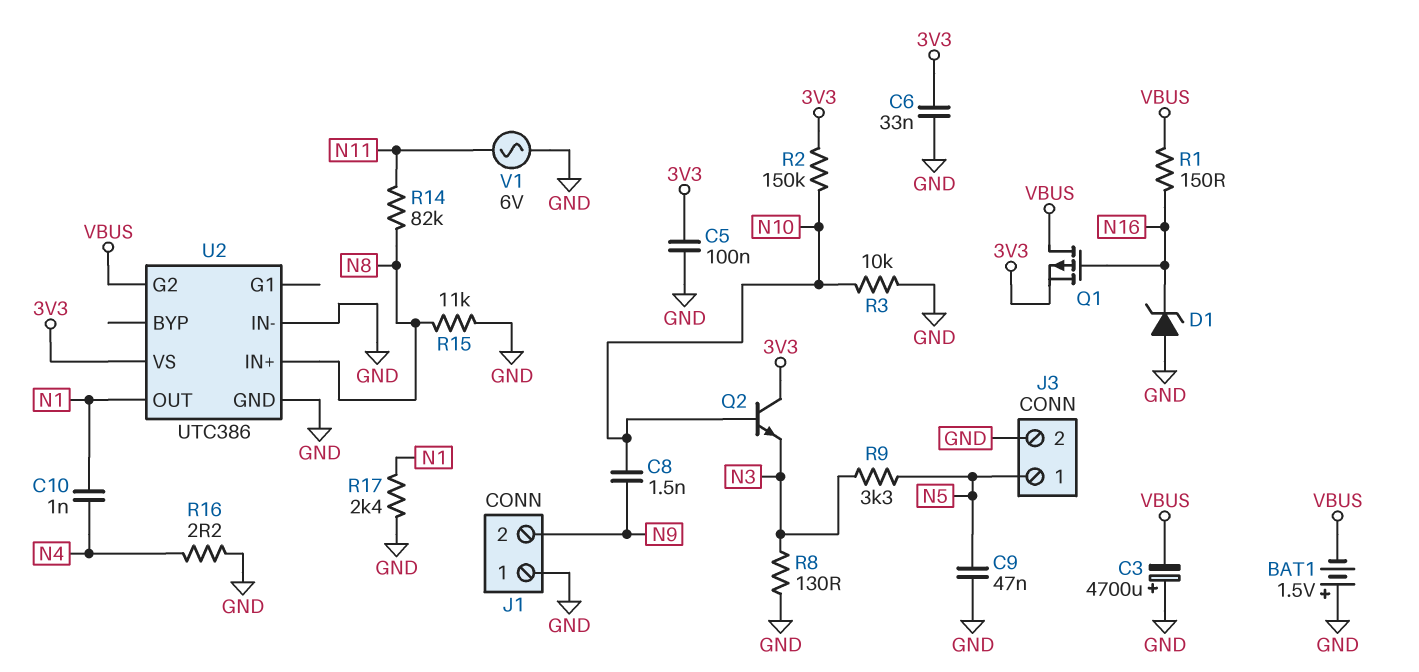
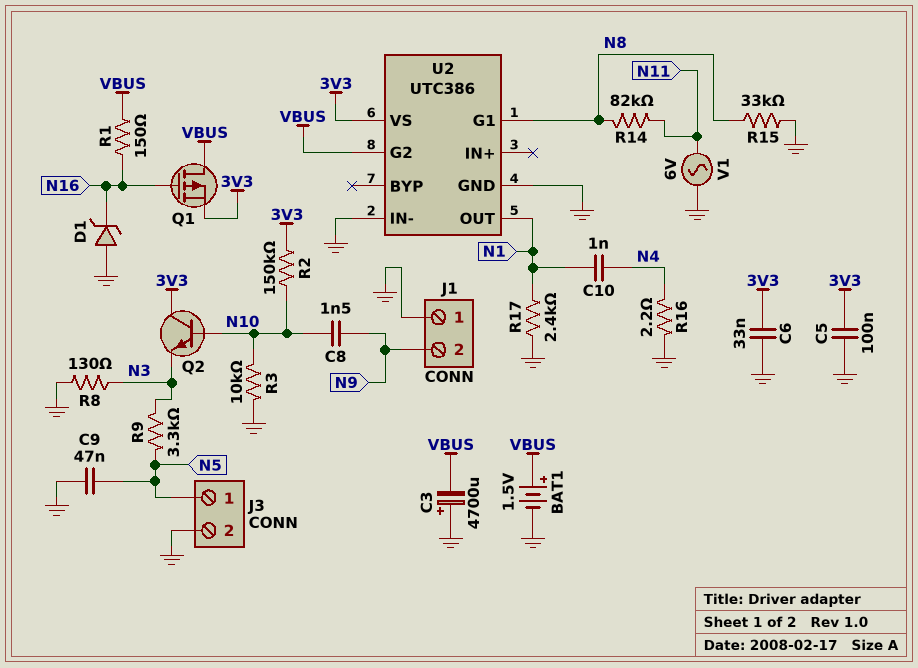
BAT1: 1.5V (plus GND, minus VBUS) -> 1.5V (plus VBUS, minus GND)
R15: 11k (GND, N8) -> 33k (GND, N8)
U2 pin G1: none -> N8
U2 pin IN+: N8 -> none

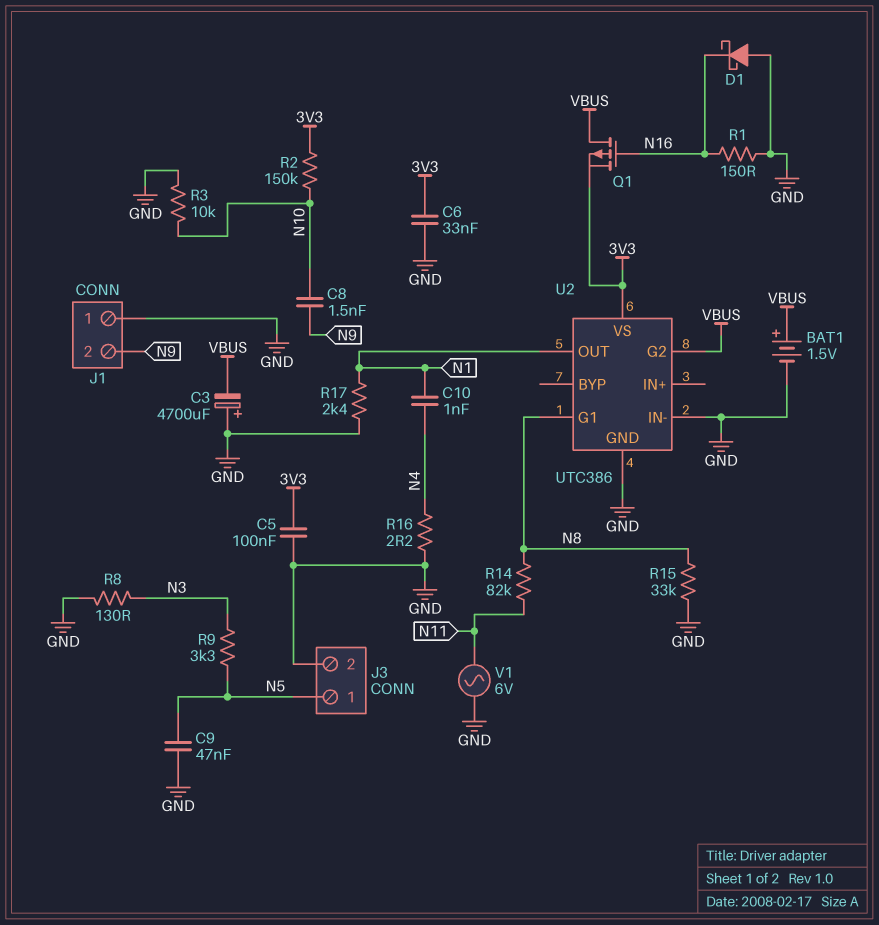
D1: zener (A GND, K N16) -> schottky (A GND, K N16)
Q2: NPN (B N10, C 3V3, E N3) -> none
R1: 150 (N16, VBUS) -> 150 (GND, N16)

